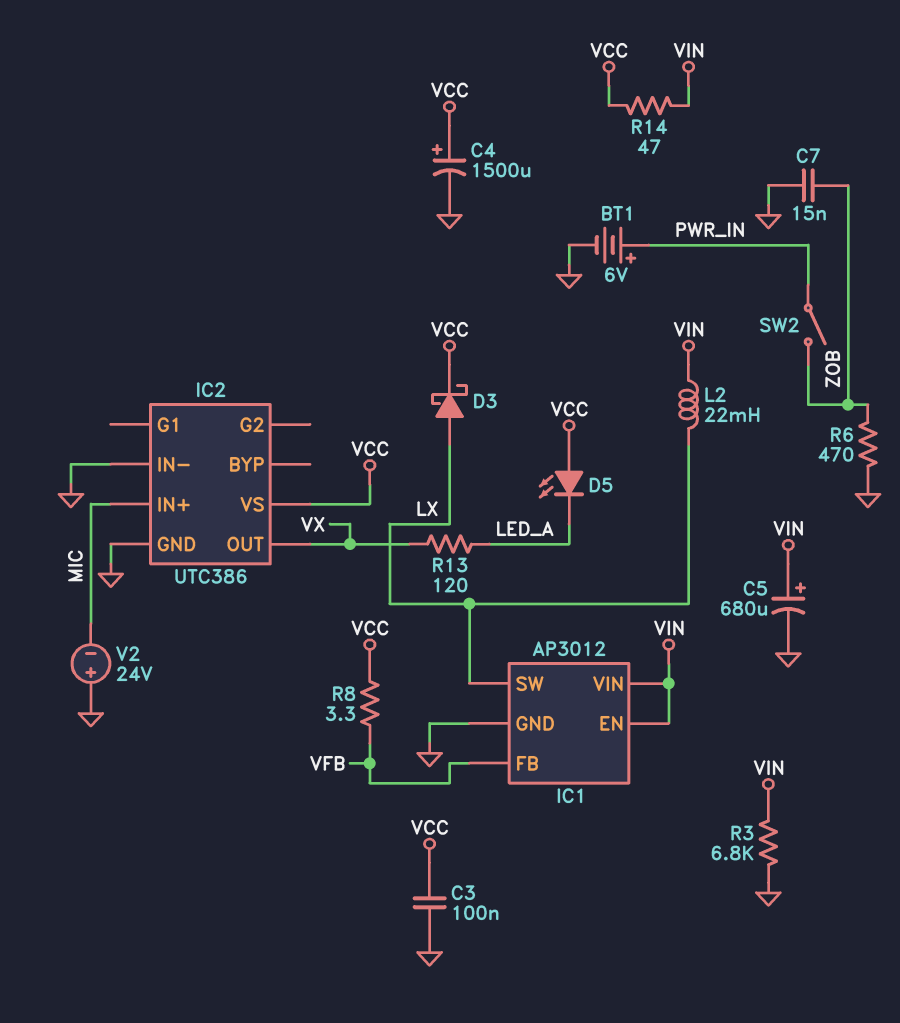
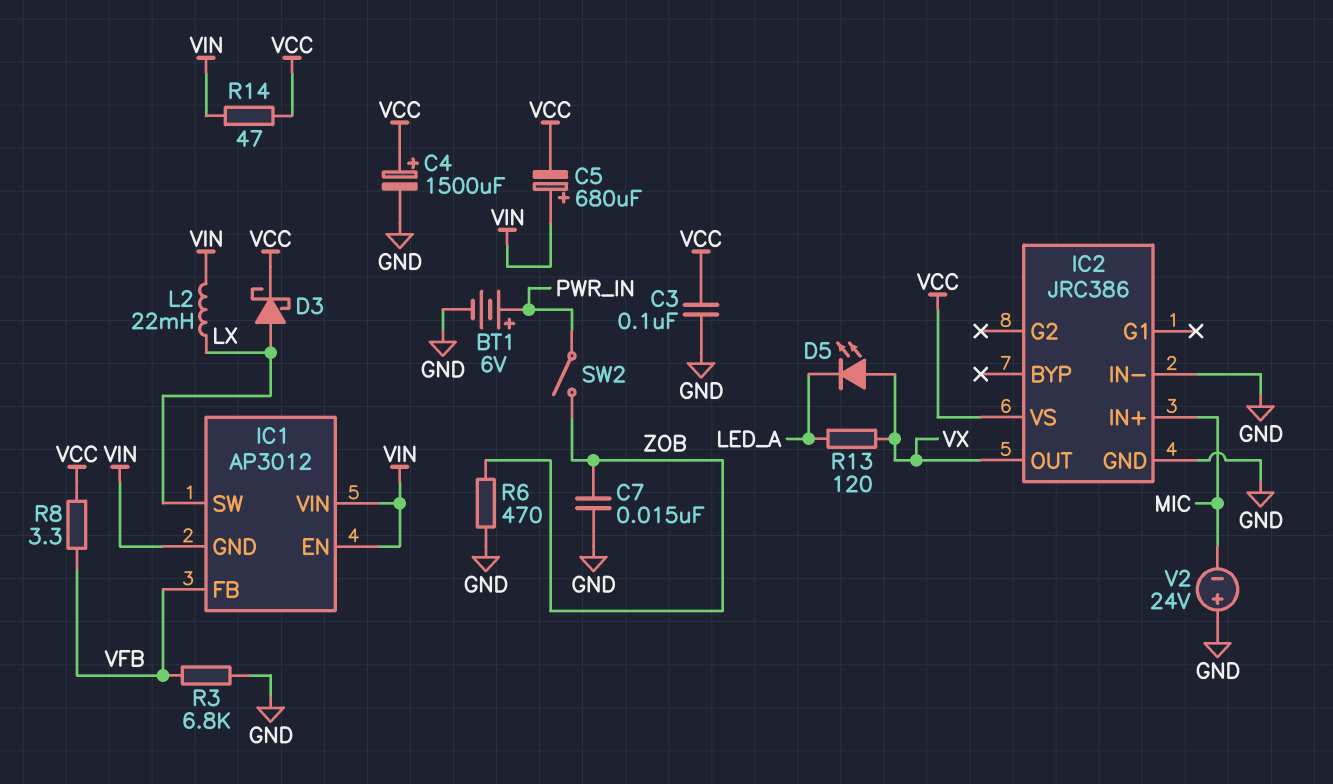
C5: 680uF (plus VIN, minus GND) -> 680uF (plus VIN, minus VCC)
D5: LED (A VCC, K LED_A) -> LED (A VX, K LED_A)
IC1 pin GND: GND -> VIN
IC2: UTC386 -> JRC386
R3: 6.8k (GND, VIN) -> 6.8k (GND, VFB)

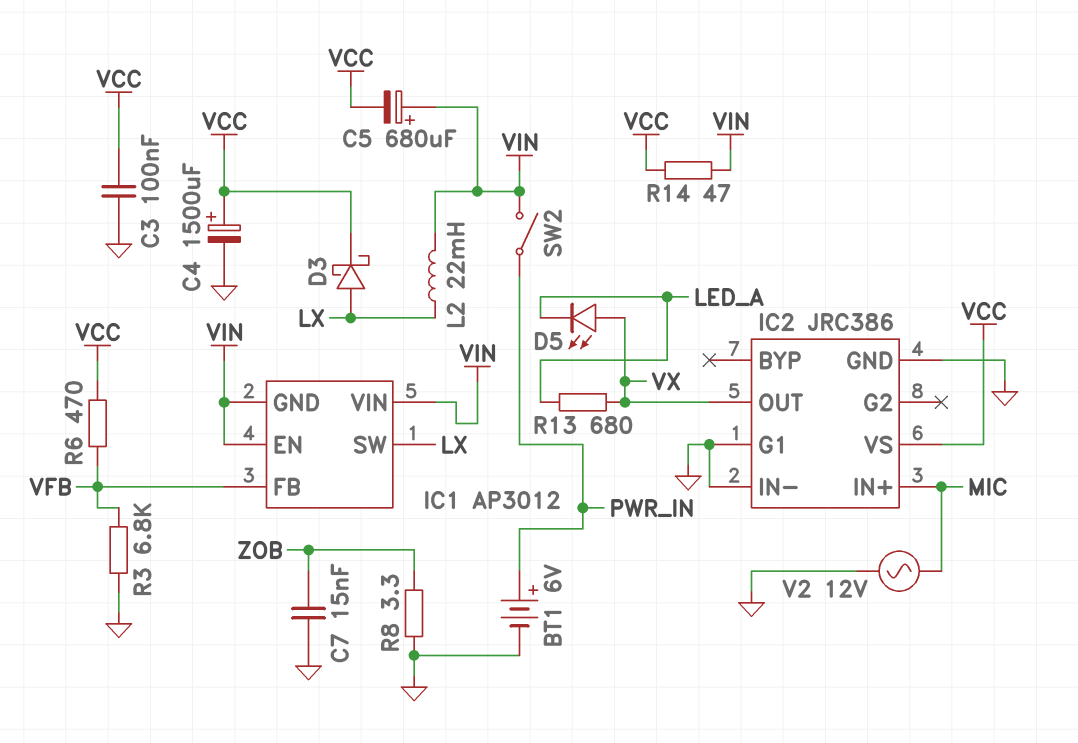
IC2 pin G1: none -> GND
R6: 470 (GND, ZOB) -> 470 (VCC, VFB)
R8: 3.3 (VCC, VFB) -> 3.3 (GND, ZOB)
R13: 120 (LED_A, VX) -> 680 (LED_A, VX)
SW2: switch (PWR_IN, ZOB) -> switch (PWR_IN, VIN)
V2: 24V (plus GND, minus MIC) -> AC 12V (GND, MIC)

